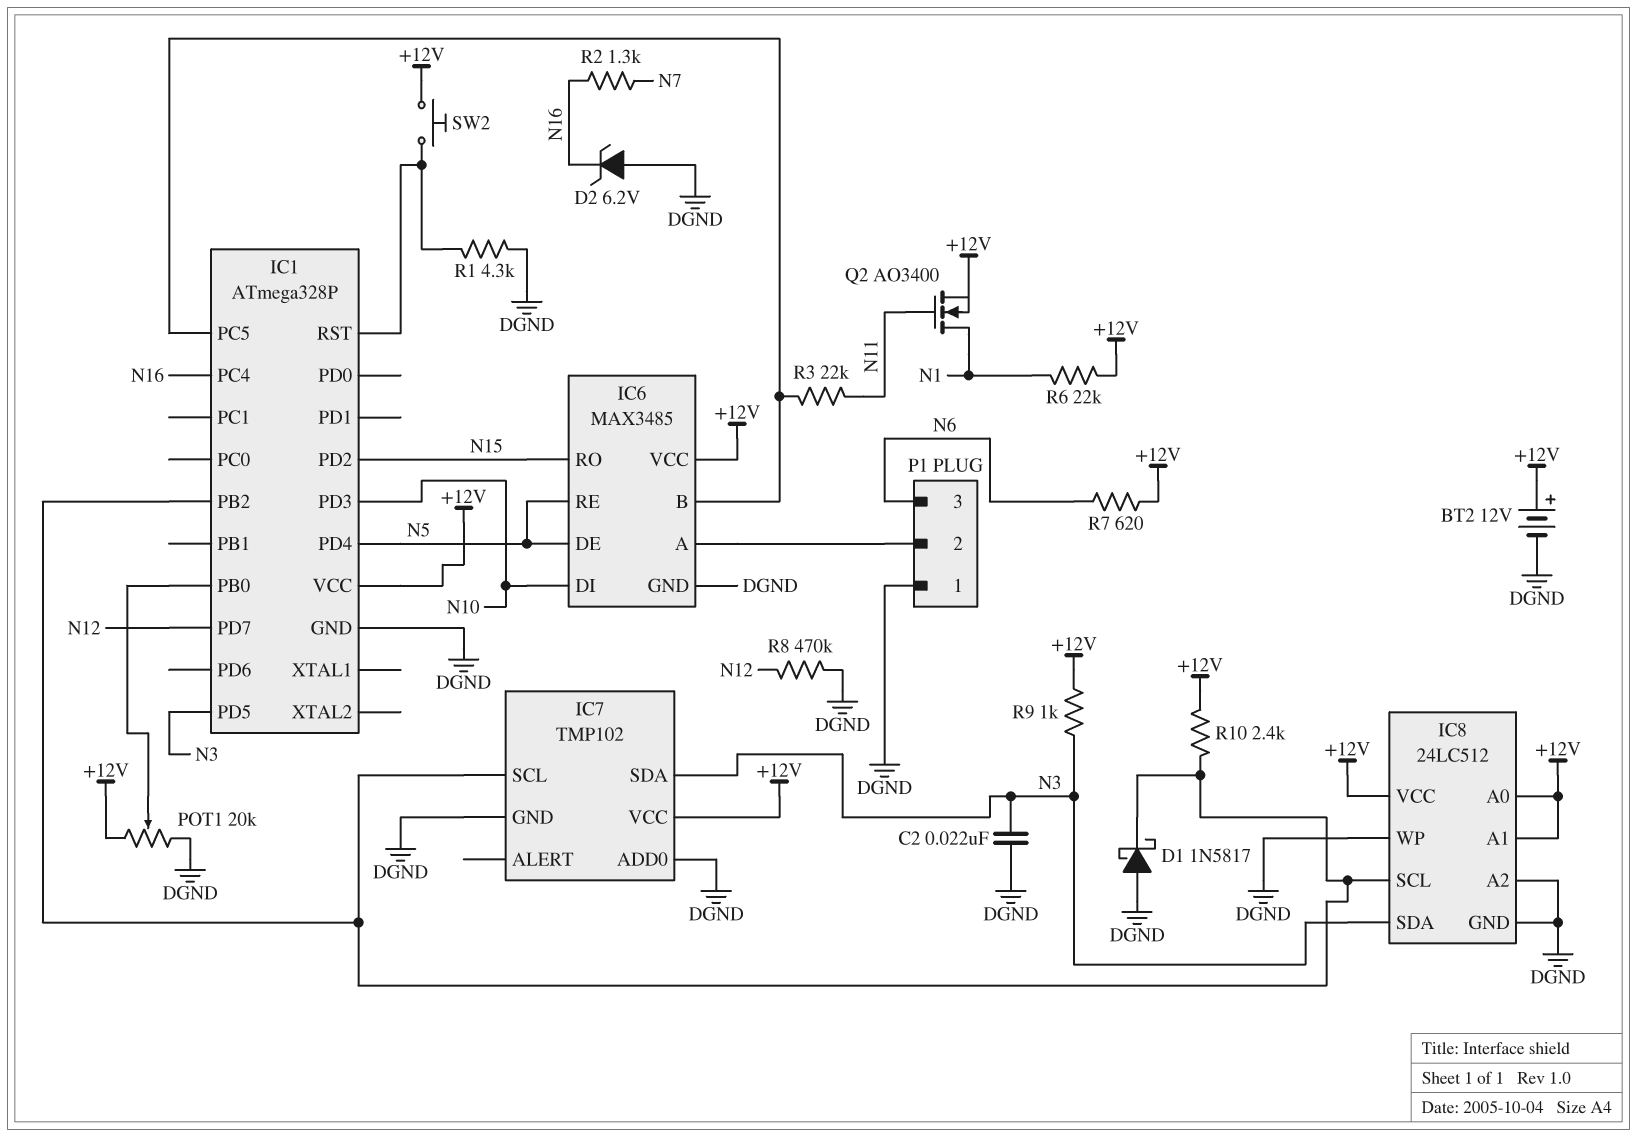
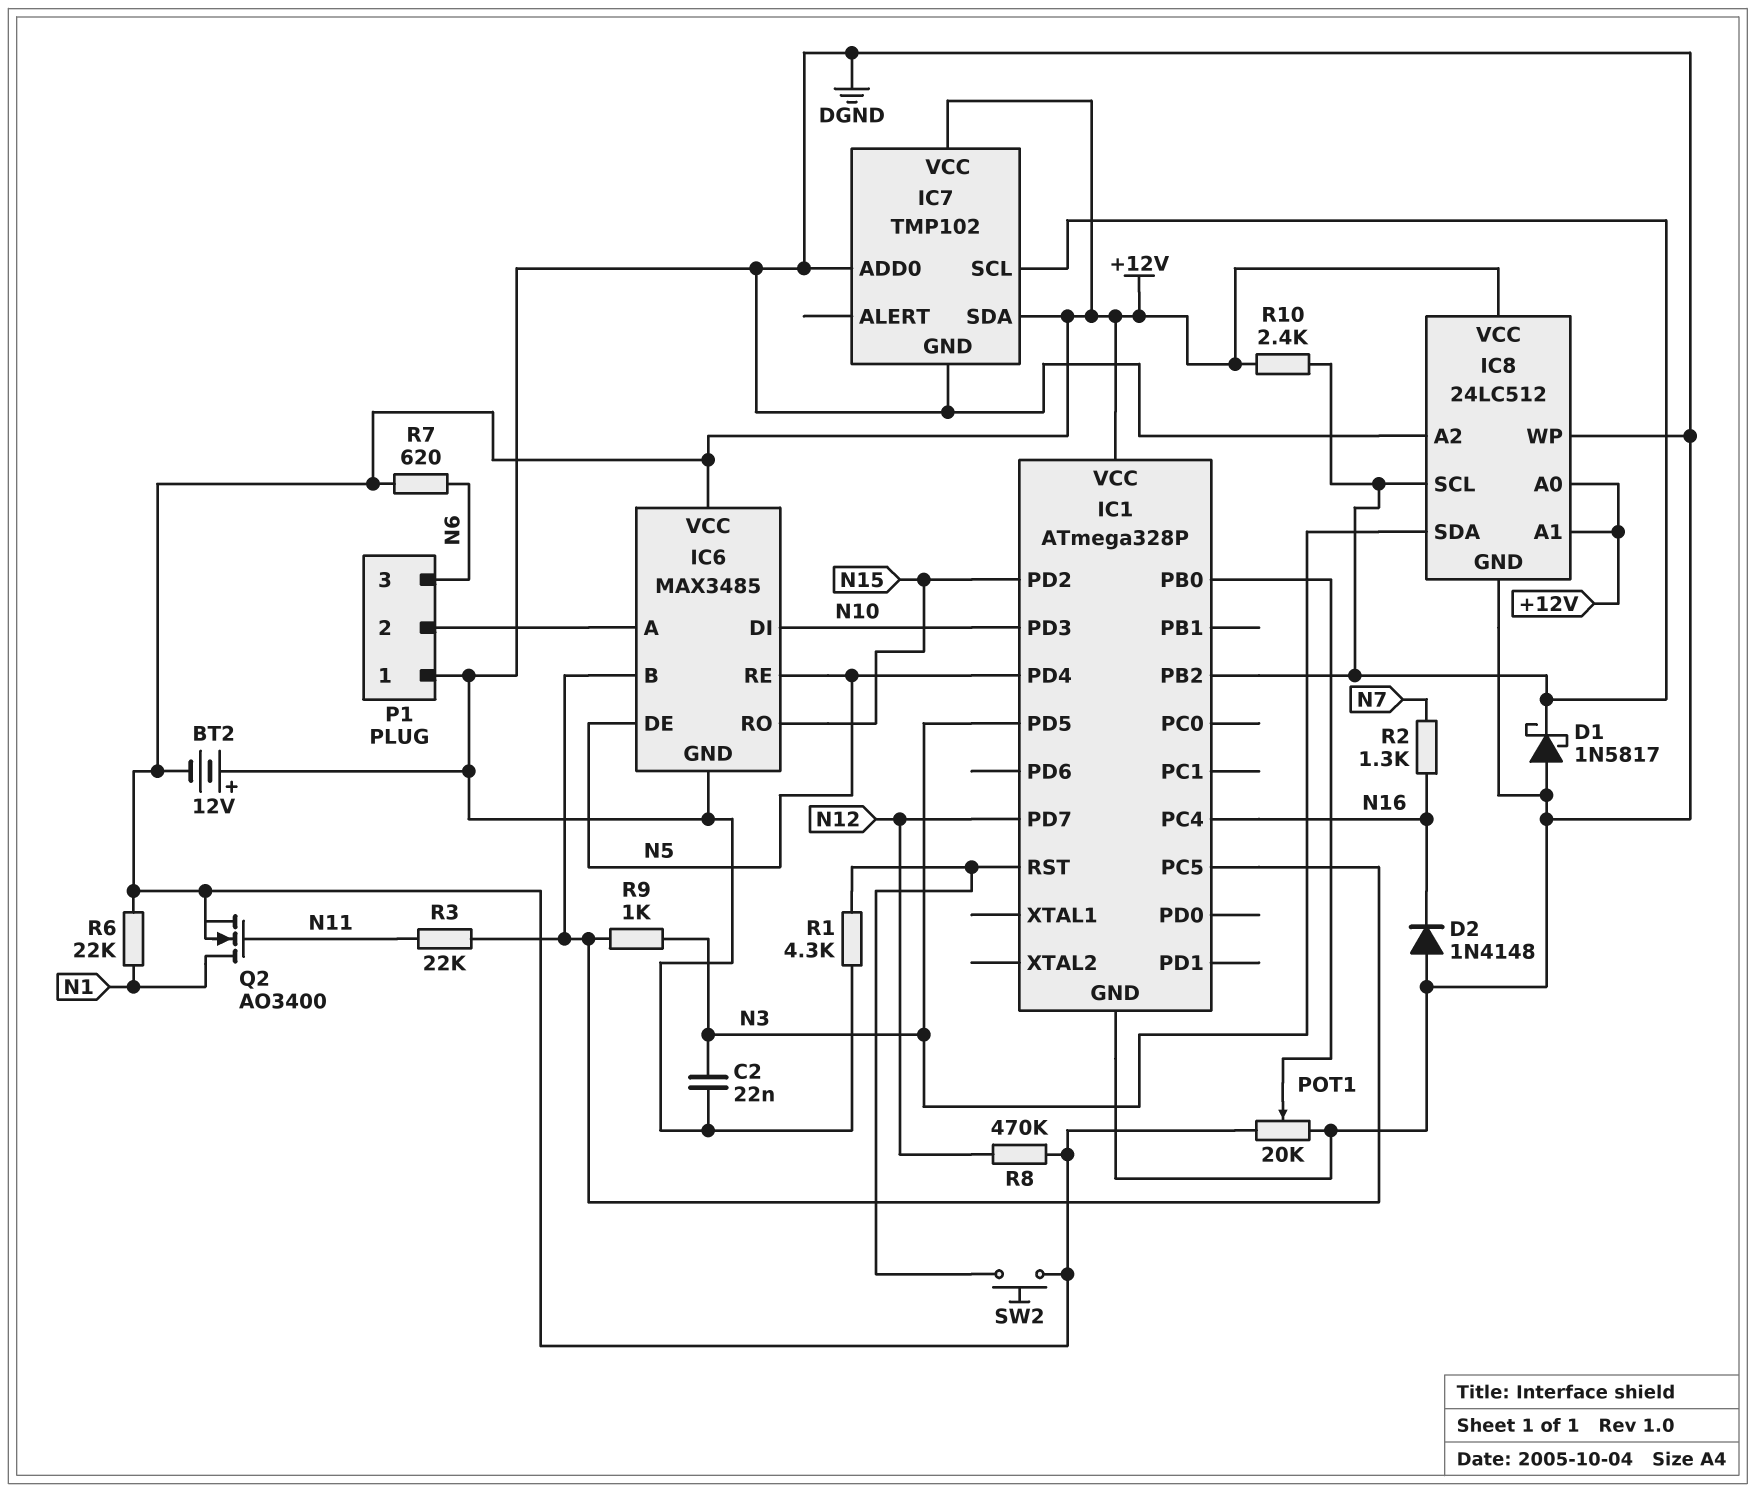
BT2: 12V (plus +12V, minus DGND) -> 12V (plus DGND, minus +12V)
D2: zener 6.2V (A DGND, K N16) -> diode 1N4148 (A DGND, K N16)
IC7 pin SDA: N3 -> +12V
R8: 470k (DGND, N12) -> 470k (+12V, N12)
R9: 1k (+12V, N3) -> 1k (IC1/PC5, N3)

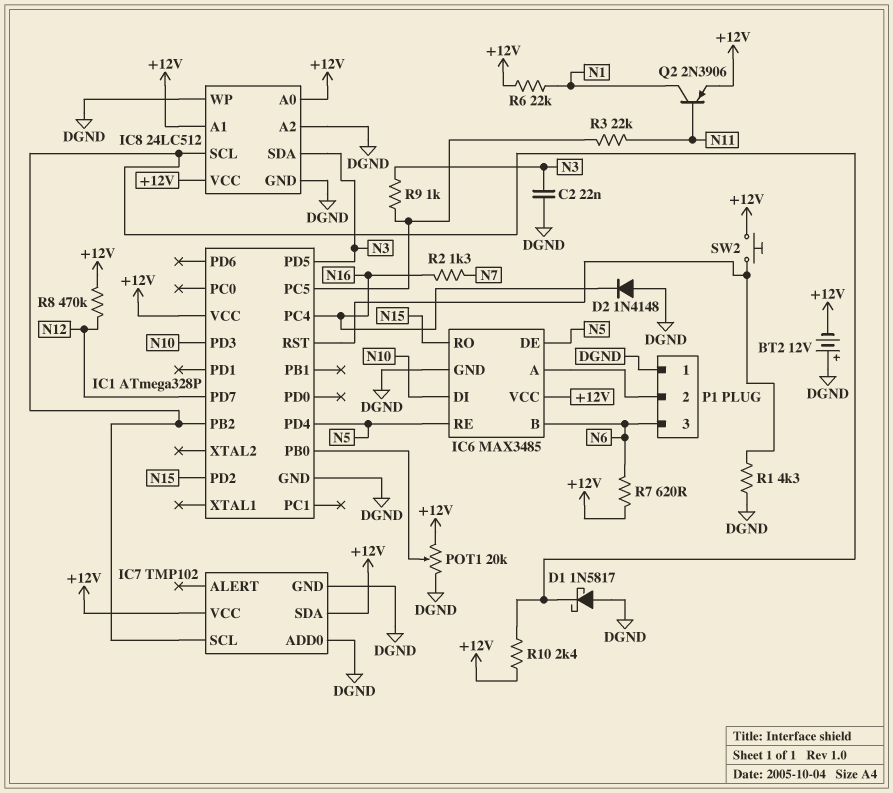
IC6 pin B: IC1/PC5 -> N6
Q2: NMOS AO3400 (G N11, D N1, S +12V) -> PNP 2N3906 (B N11, C N1, E +12V)

